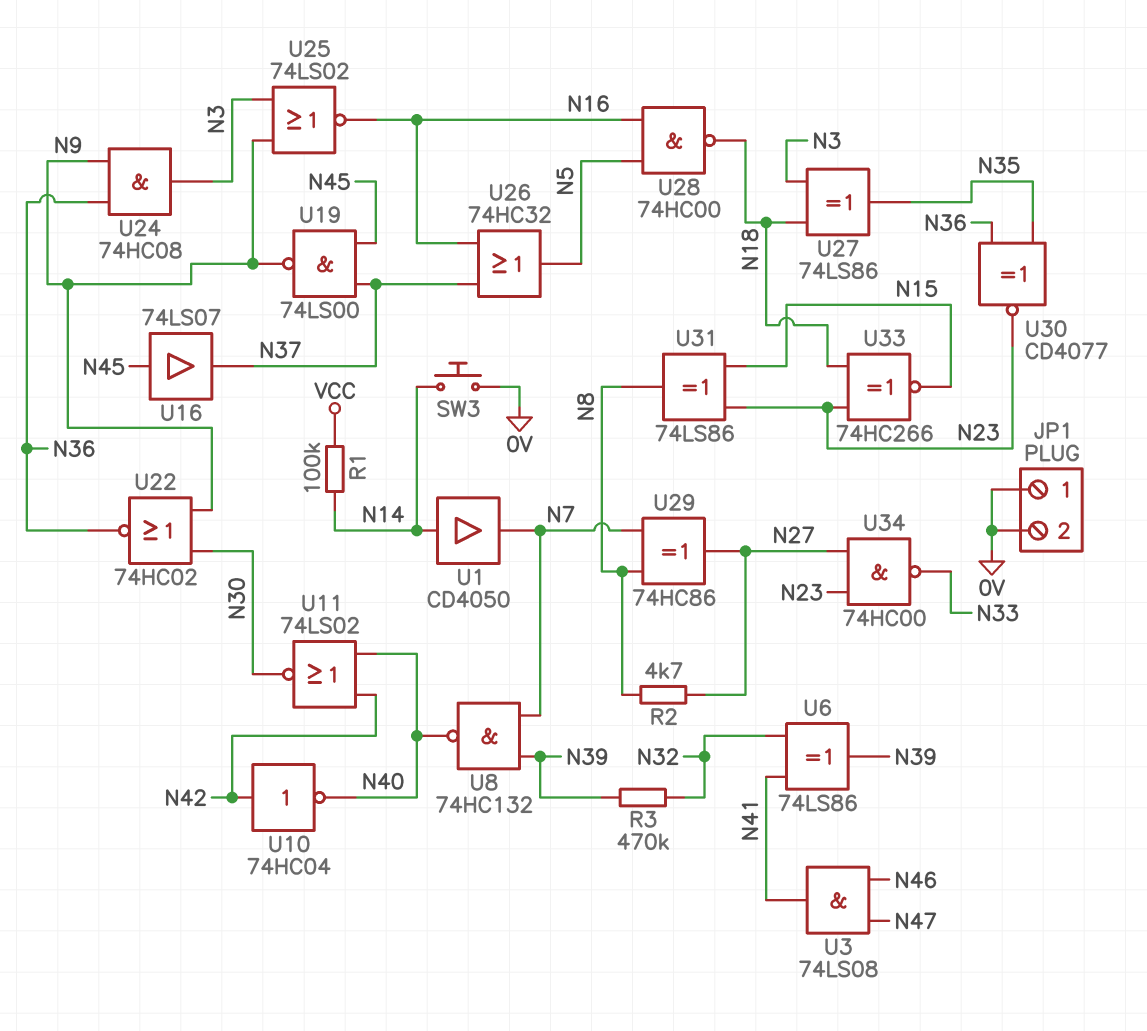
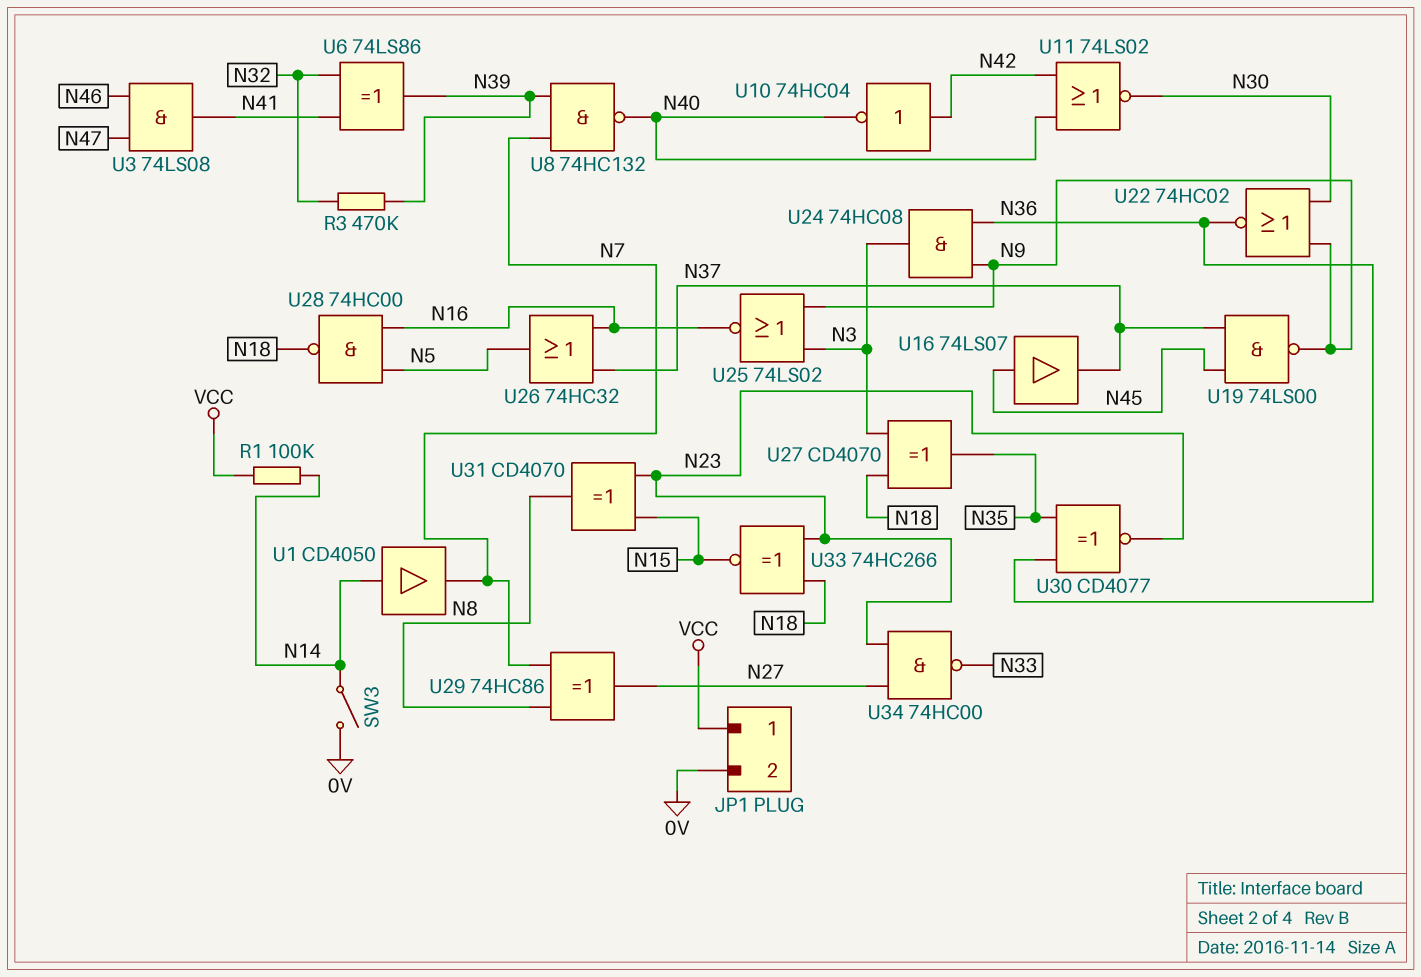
JP1 pin 1: 0V -> VCC
R2: 4.7k (N8, N27) -> none
SW3: button (0V, N14) -> switch (0V, N14)
U27: XOR 74LS86 (in N3, in N18, out N35) -> XOR CD4070 (in N3, in N18, out N35)
U31: XOR 74LS86 (in N15, in N23, out N8) -> XOR CD4070 (in N15, in N23, out N8)

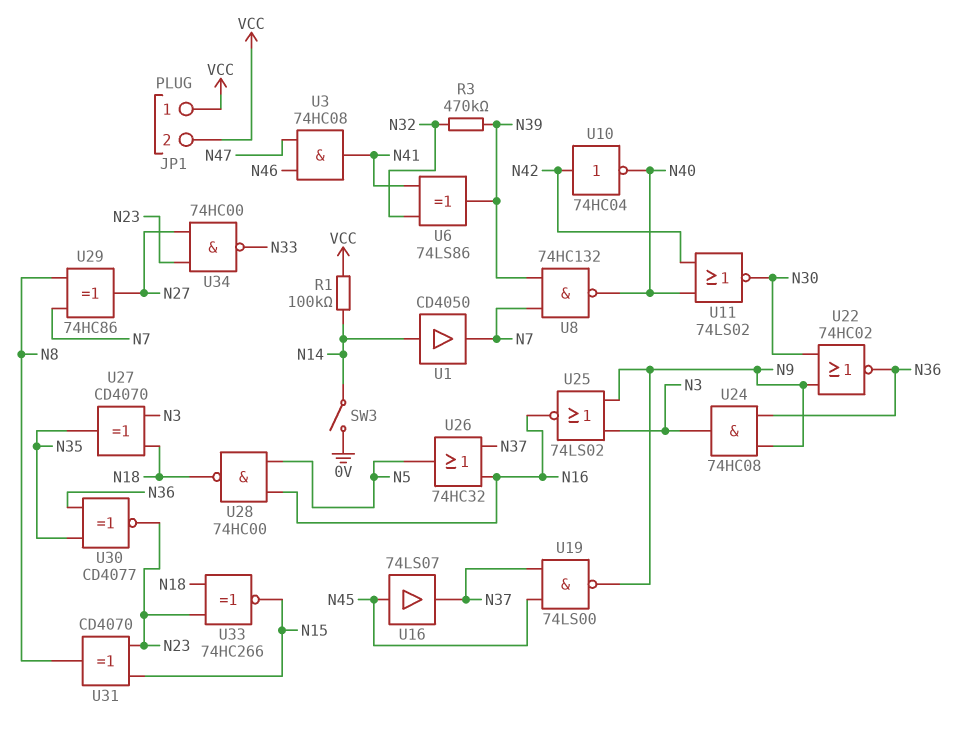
JP1 pin 2: 0V -> VCC
U3: AND 74LS08 (in N46, in N47, out N41) -> AND 74HC08 (in N46, in N47, out N41)

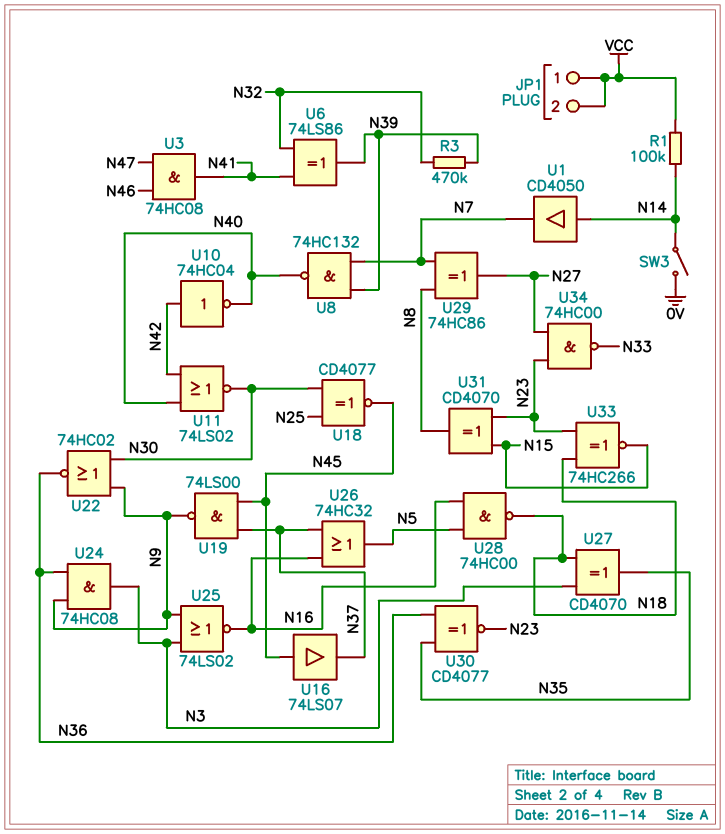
U18: none -> XNOR CD4077 (in N25, in N30, out N45)

